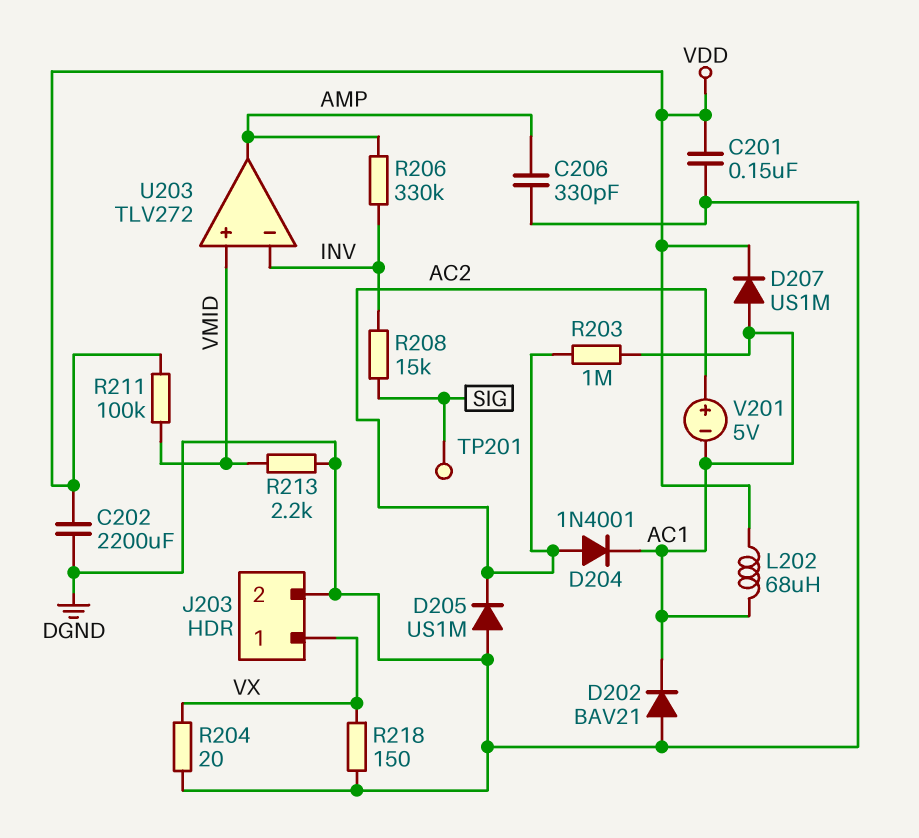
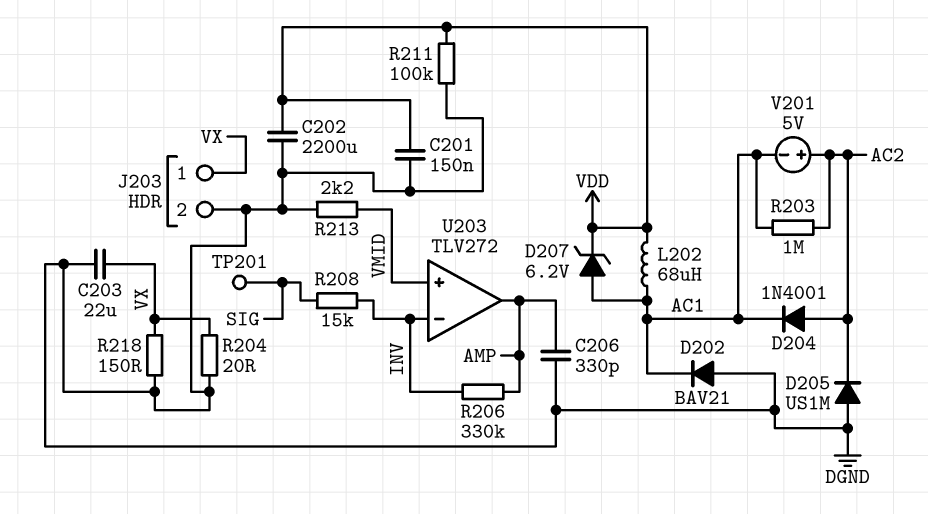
C203: none -> 22uF (DGND, VX)
D207: diode US1M (A AC1, K VDD) -> zener 6.2V (A AC1, K VDD)
R211: 100k (VDD, VMID) -> 100k (DGND, VDD)

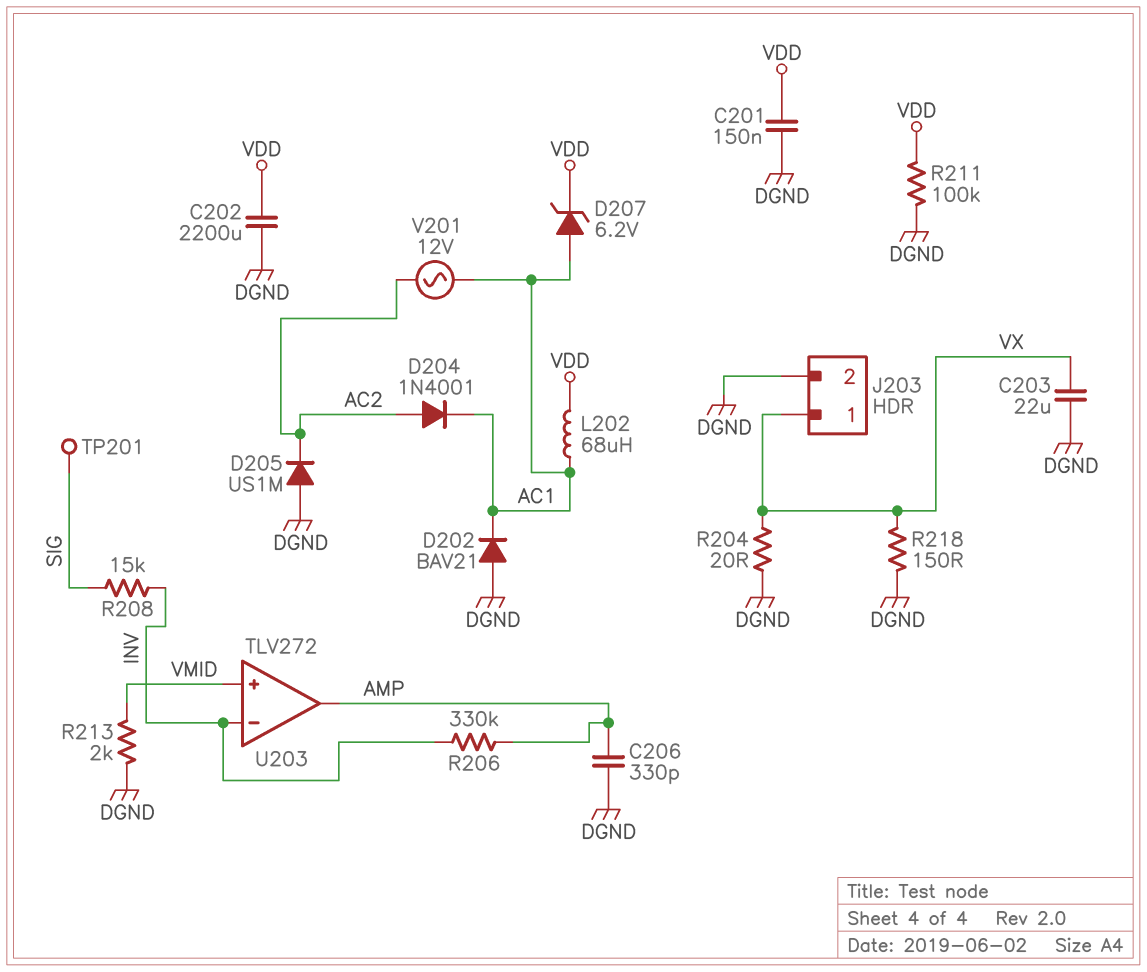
R203: 1M (AC1, AC2) -> none
R213: 2.2k (DGND, VMID) -> 2k (DGND, VMID)
V201: 5V (plus AC2, minus AC1) -> AC 12V (AC1, AC2)

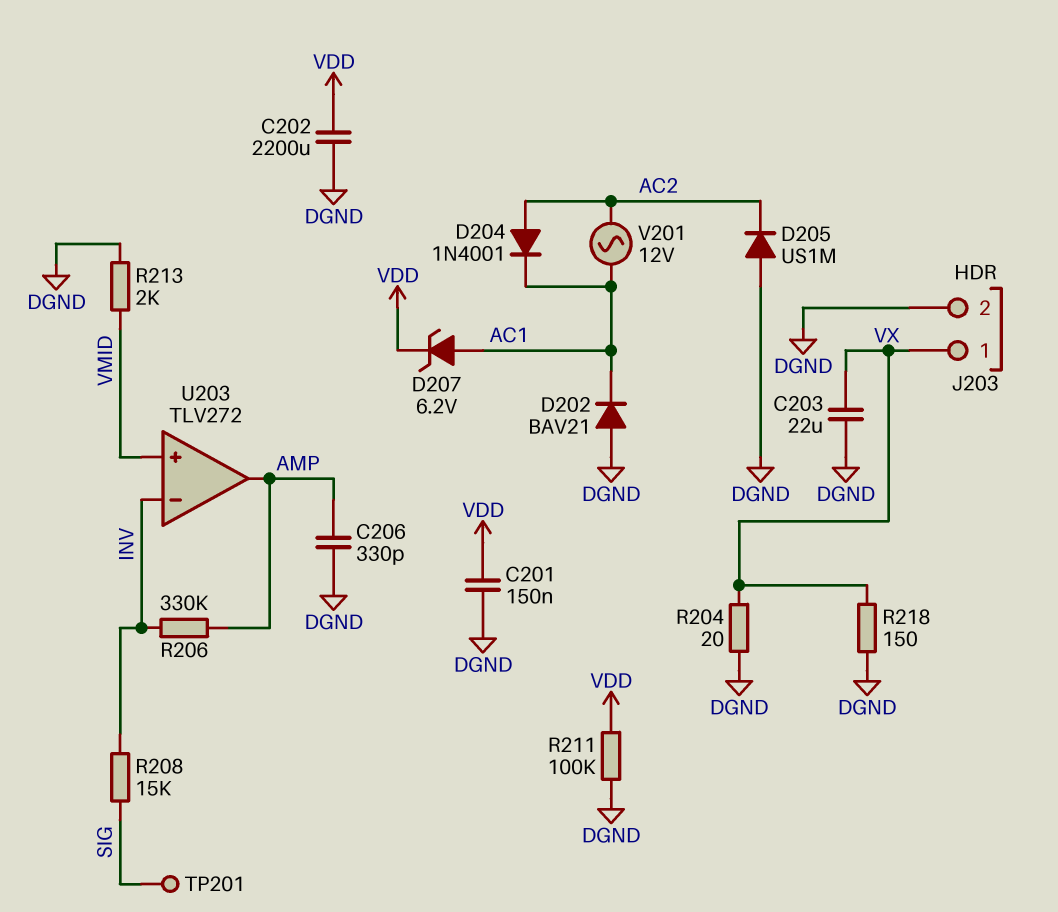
L202: 68uH (AC1, VDD) -> none

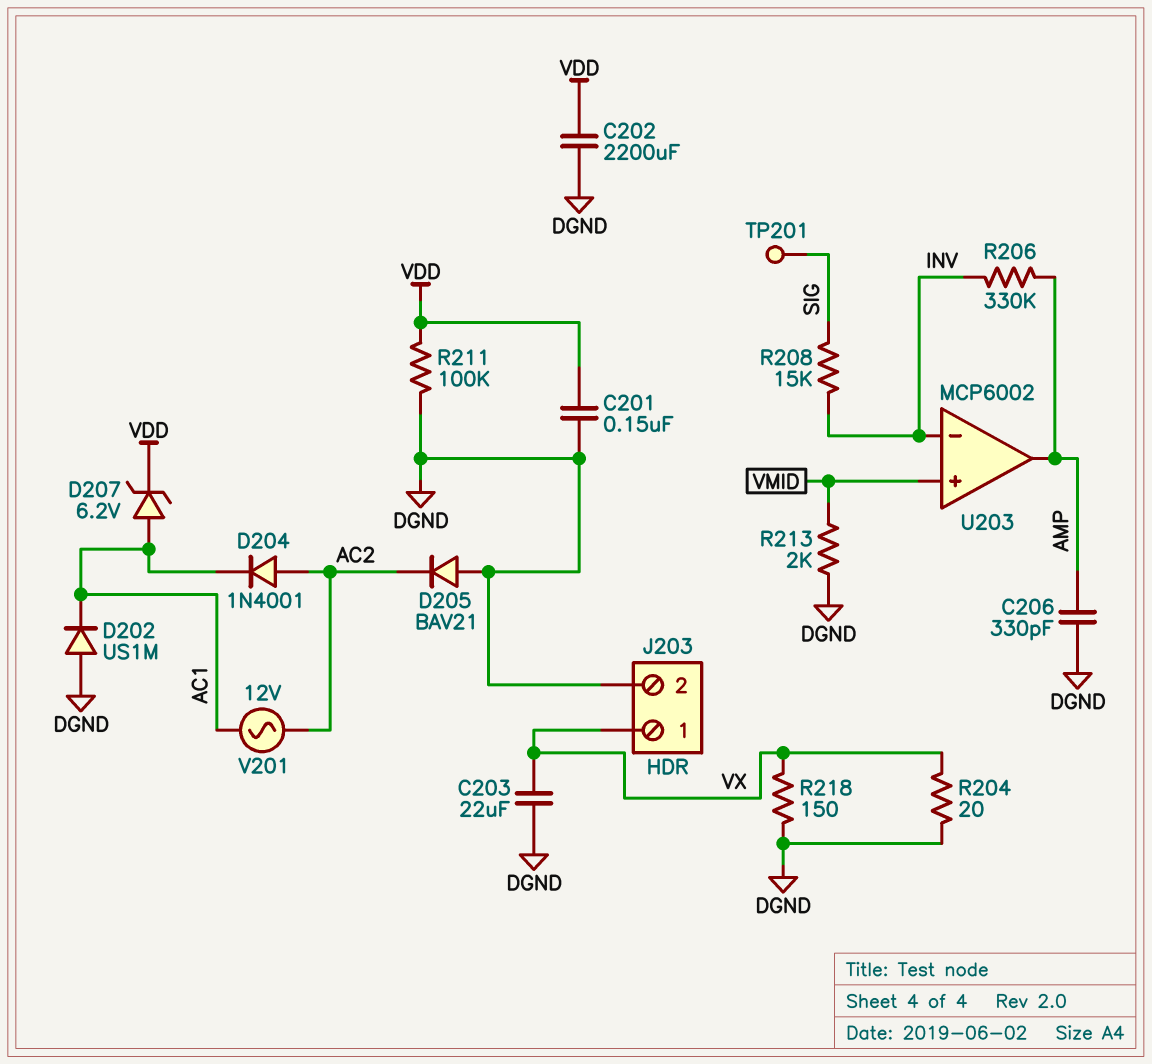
D202: diode BAV21 (A DGND, K AC1) -> diode US1M (A DGND, K AC1)
D205: diode US1M (A DGND, K AC2) -> diode BAV21 (A DGND, K AC2)
U203: TLV272 -> MCP6002

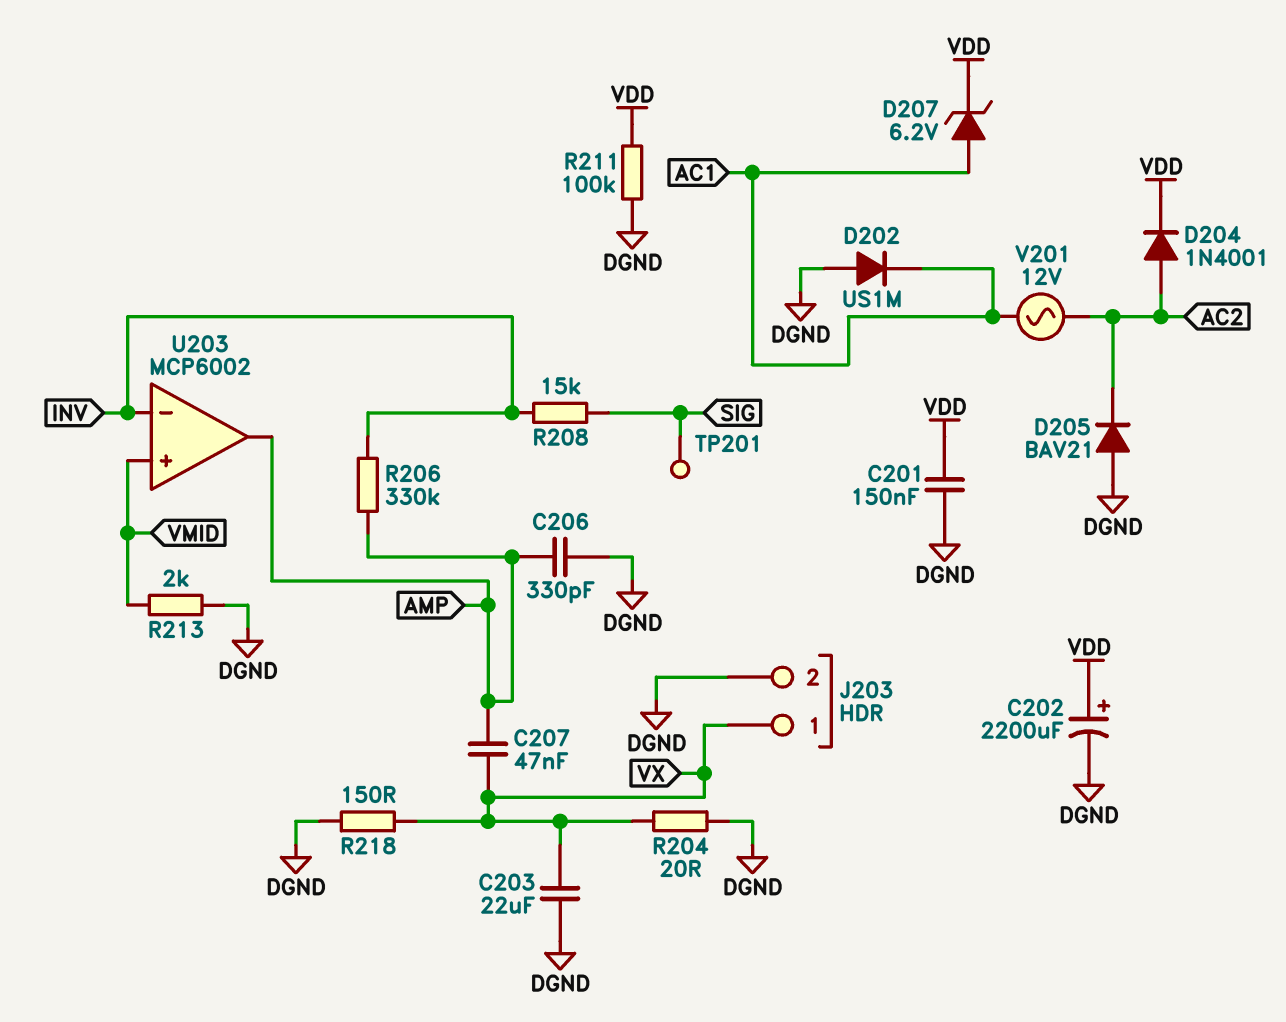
C202: 2200uF (DGND, VDD) -> 2200uF (plus VDD, minus DGND)
C207: none -> 47nF (AMP, VX)
D204: diode 1N4001 (A AC2, K AC1) -> diode 1N4001 (A AC2, K VDD)

